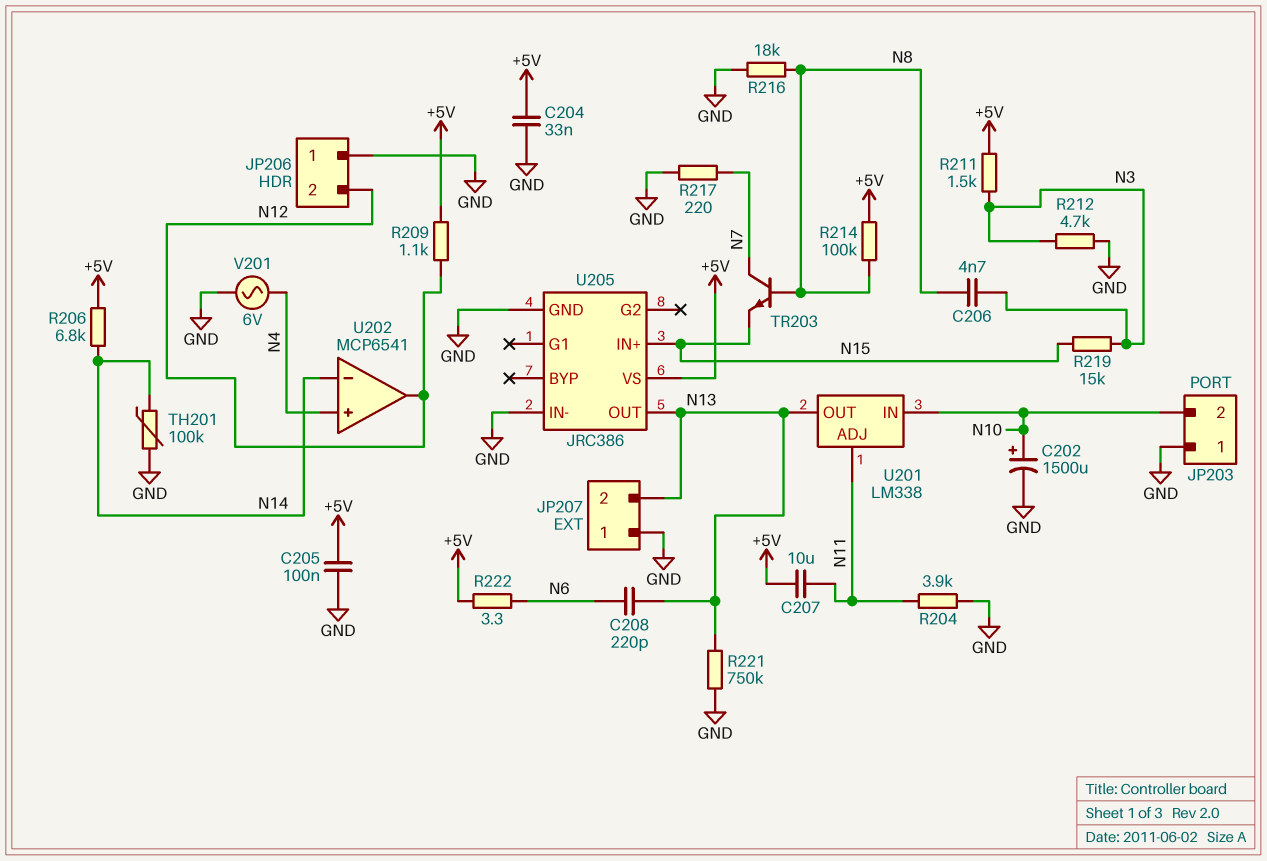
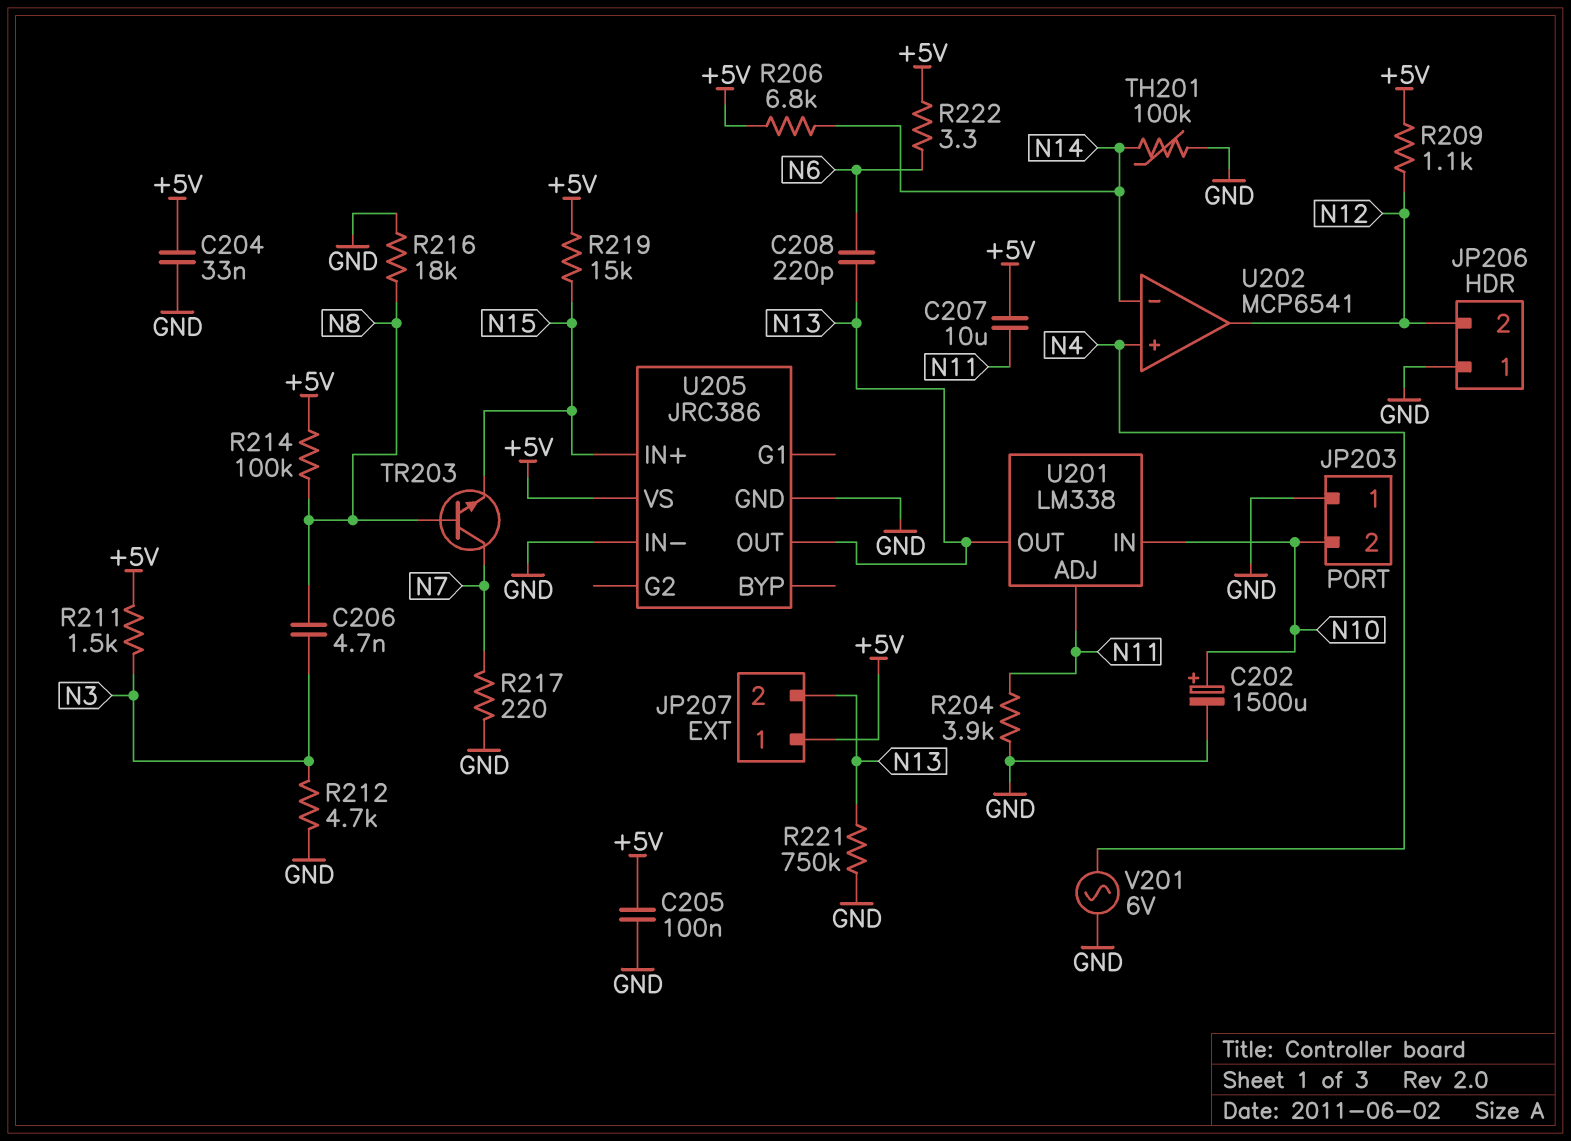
JP207 pin 1: GND -> +5V
R219: 15k (N3, N15) -> 15k (+5V, N15)

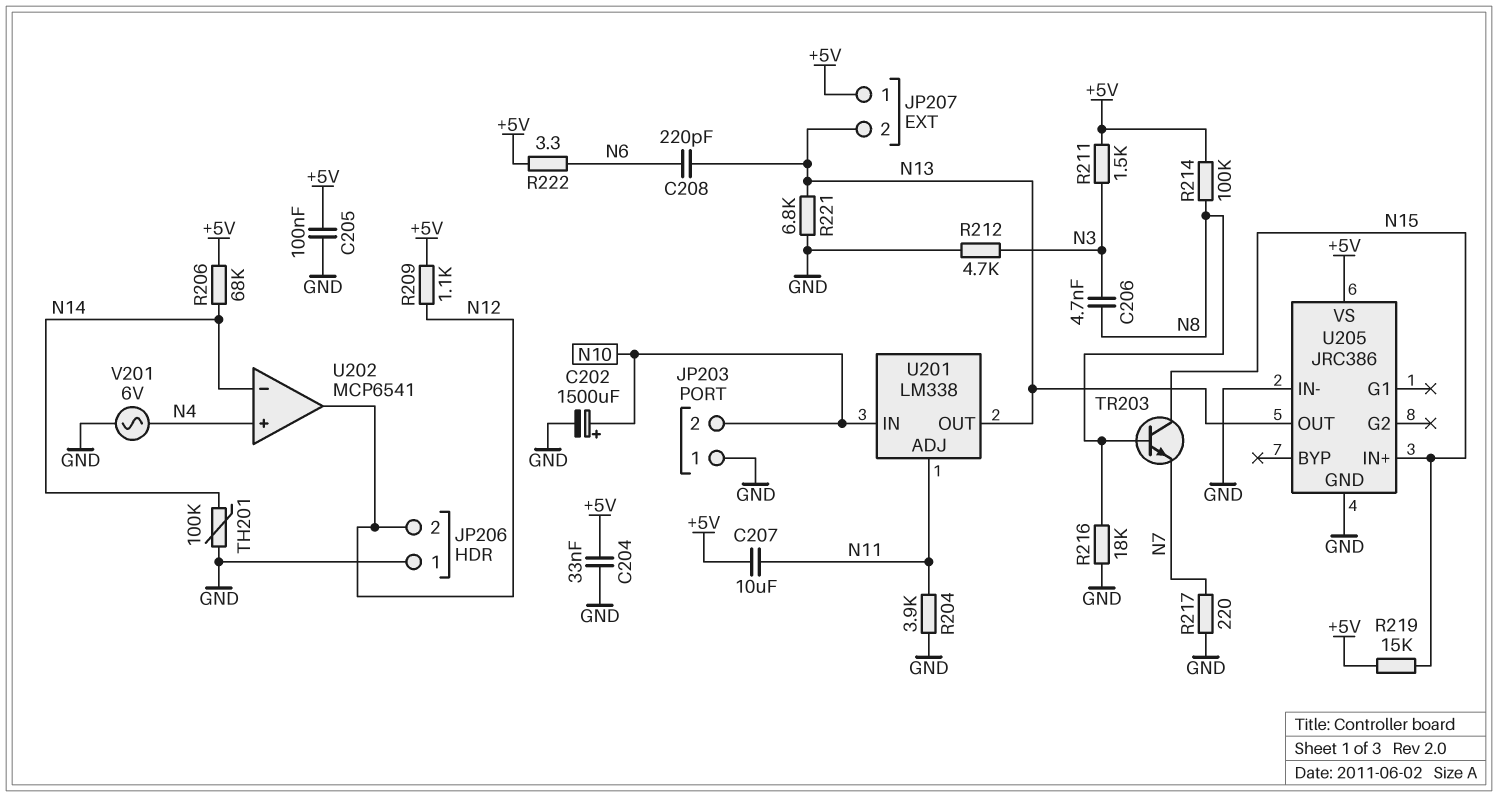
R206: 6.8k (+5V, N14) -> 68k (+5V, N14)
R221: 750k (GND, N13) -> 6.8k (GND, N13)
TR203: NPN (B N8, C N7, E N15) -> NPN (B N8, C N15, E N7)

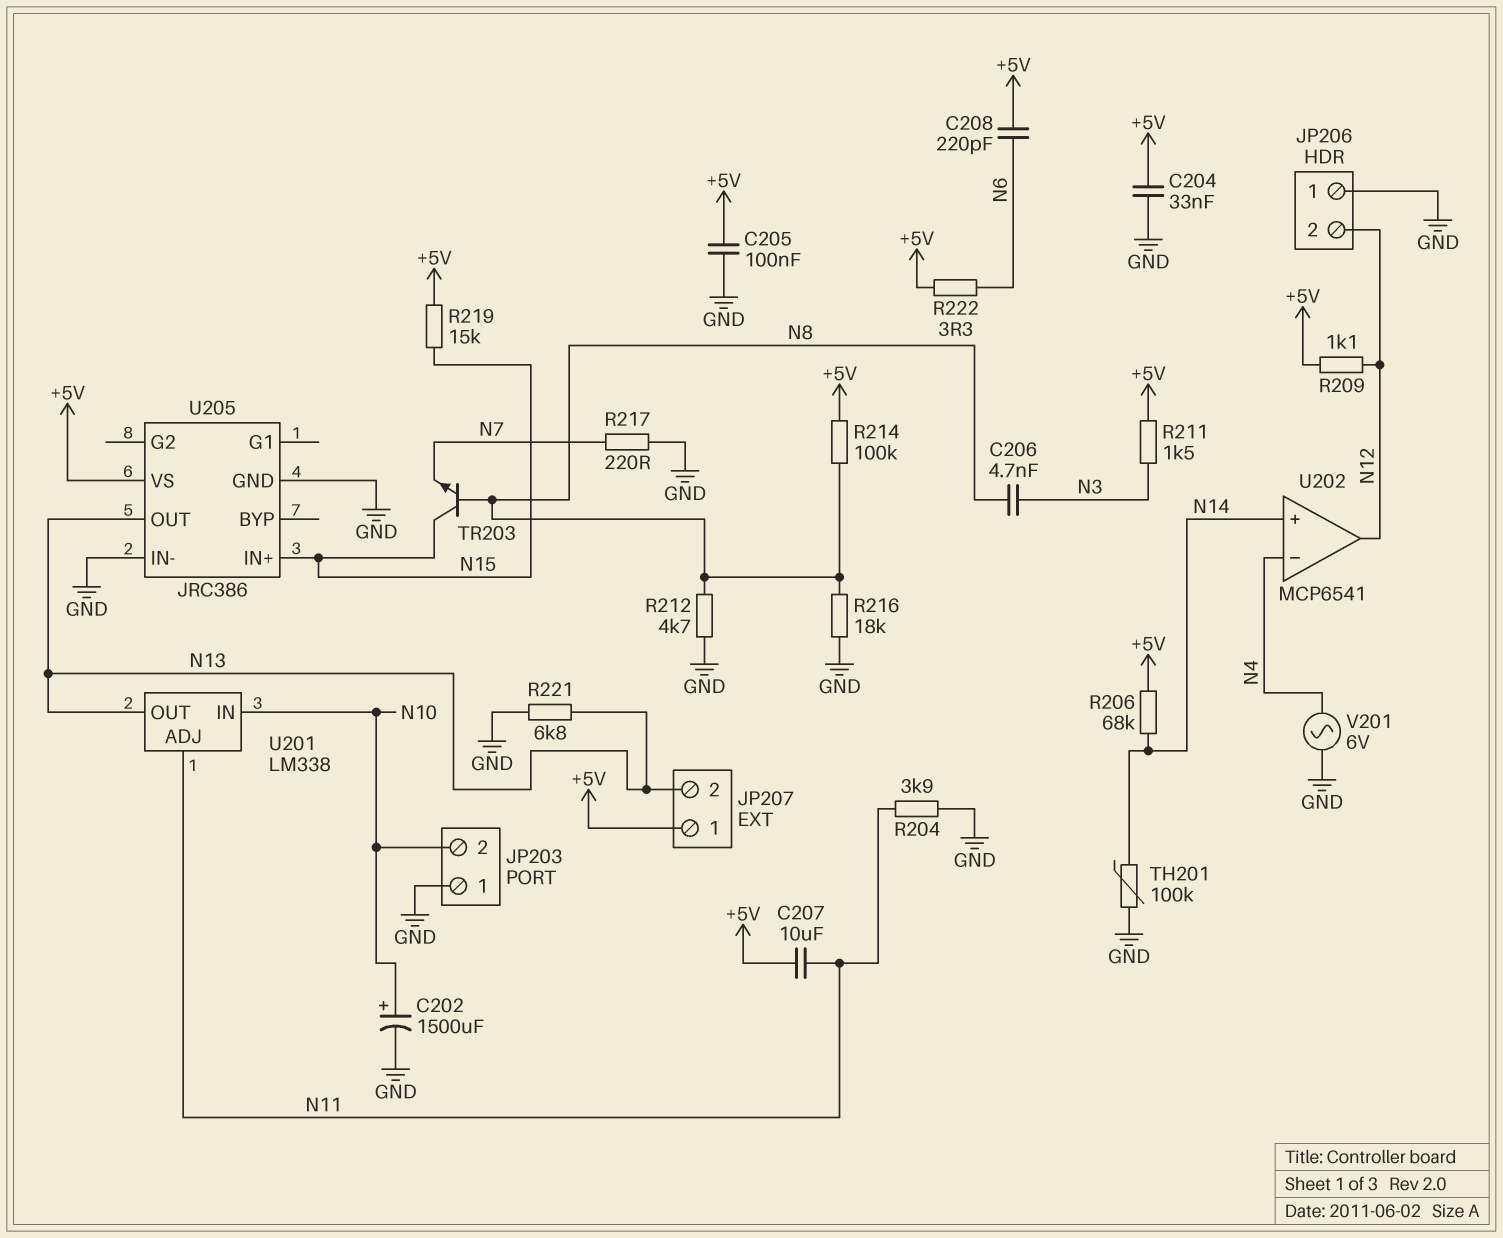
C208: 220pF (N6, N13) -> 220pF (+5V, N6)
R212: 4.7k (GND, N3) -> 4.7k (GND, N8)
U202 pin in+: N4 -> N14
U202 pin in-: N14 -> N4

